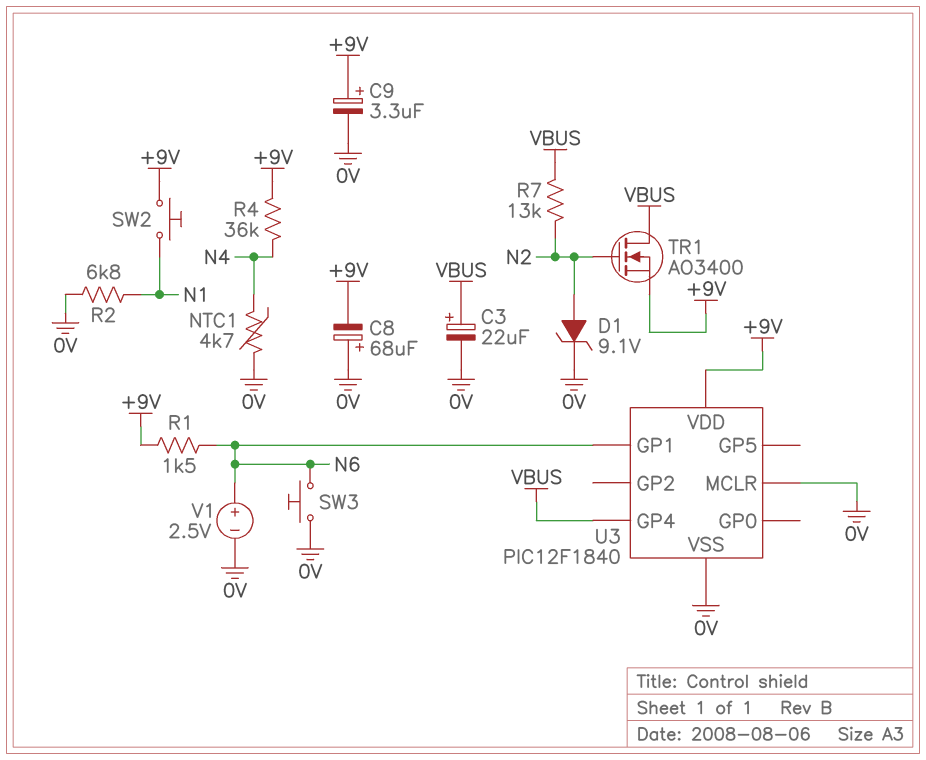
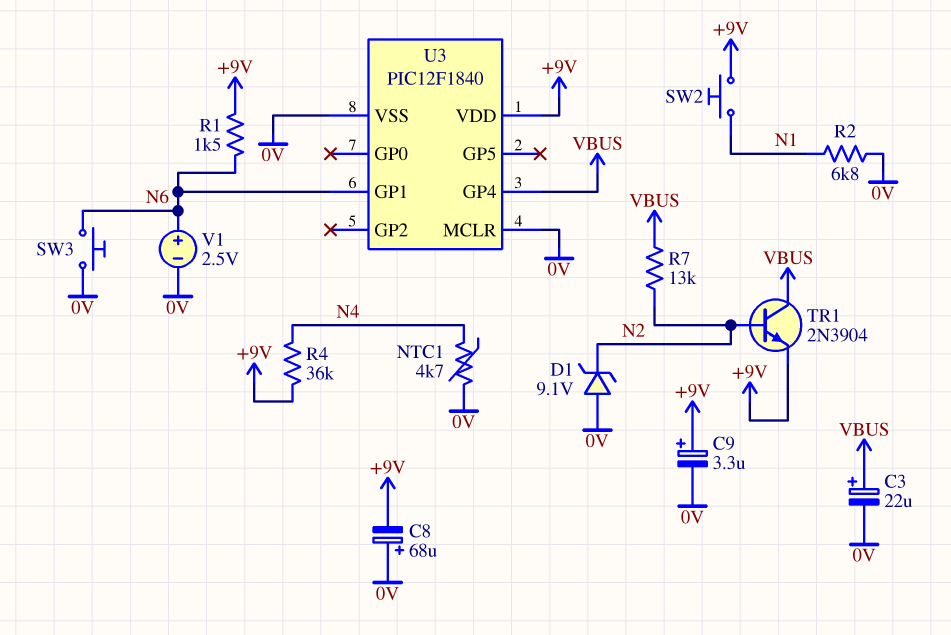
D1: zener 9.1V (A N2, K 0V) -> zener 9.1V (A 0V, K N2)
TR1: NMOS AO3400 (G N2, D VBUS, S +9V) -> NPN 2N3904 (B N2, C VBUS, E +9V)

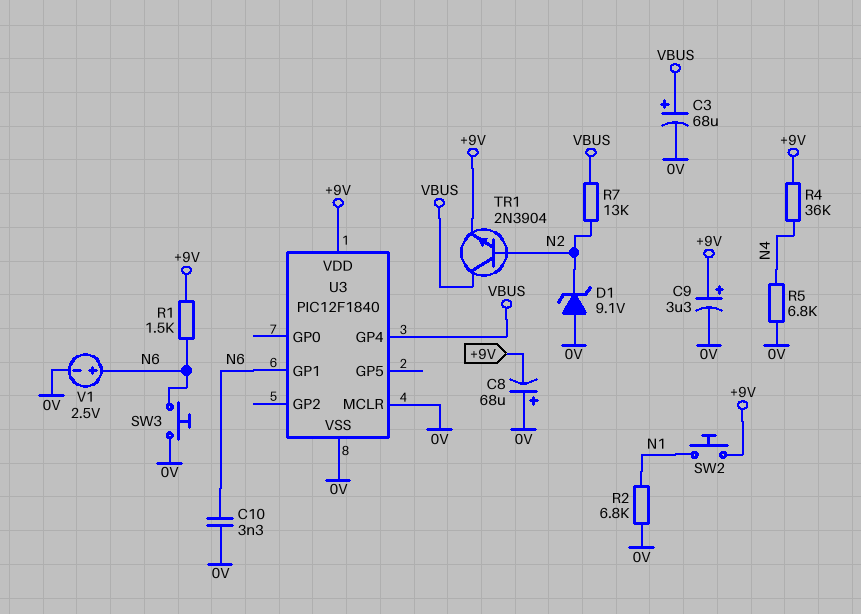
C3: 22uF (plus VBUS, minus 0V) -> 68uF (plus VBUS, minus 0V)
C10: none -> 3.3nF (0V, N6)
NTC1: 4.7k (0V, N4) -> none
R5: none -> 6.8k (0V, N4)

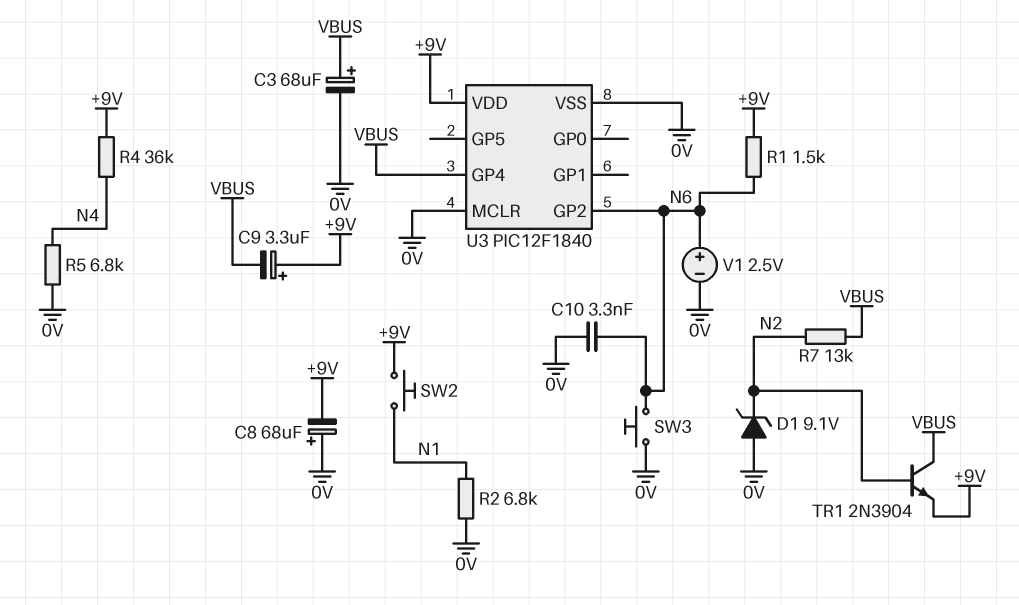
C9: 3.3uF (plus +9V, minus 0V) -> 3.3uF (plus +9V, minus VBUS)
U3 pin GP1: N6 -> none
U3 pin GP2: none -> N6

